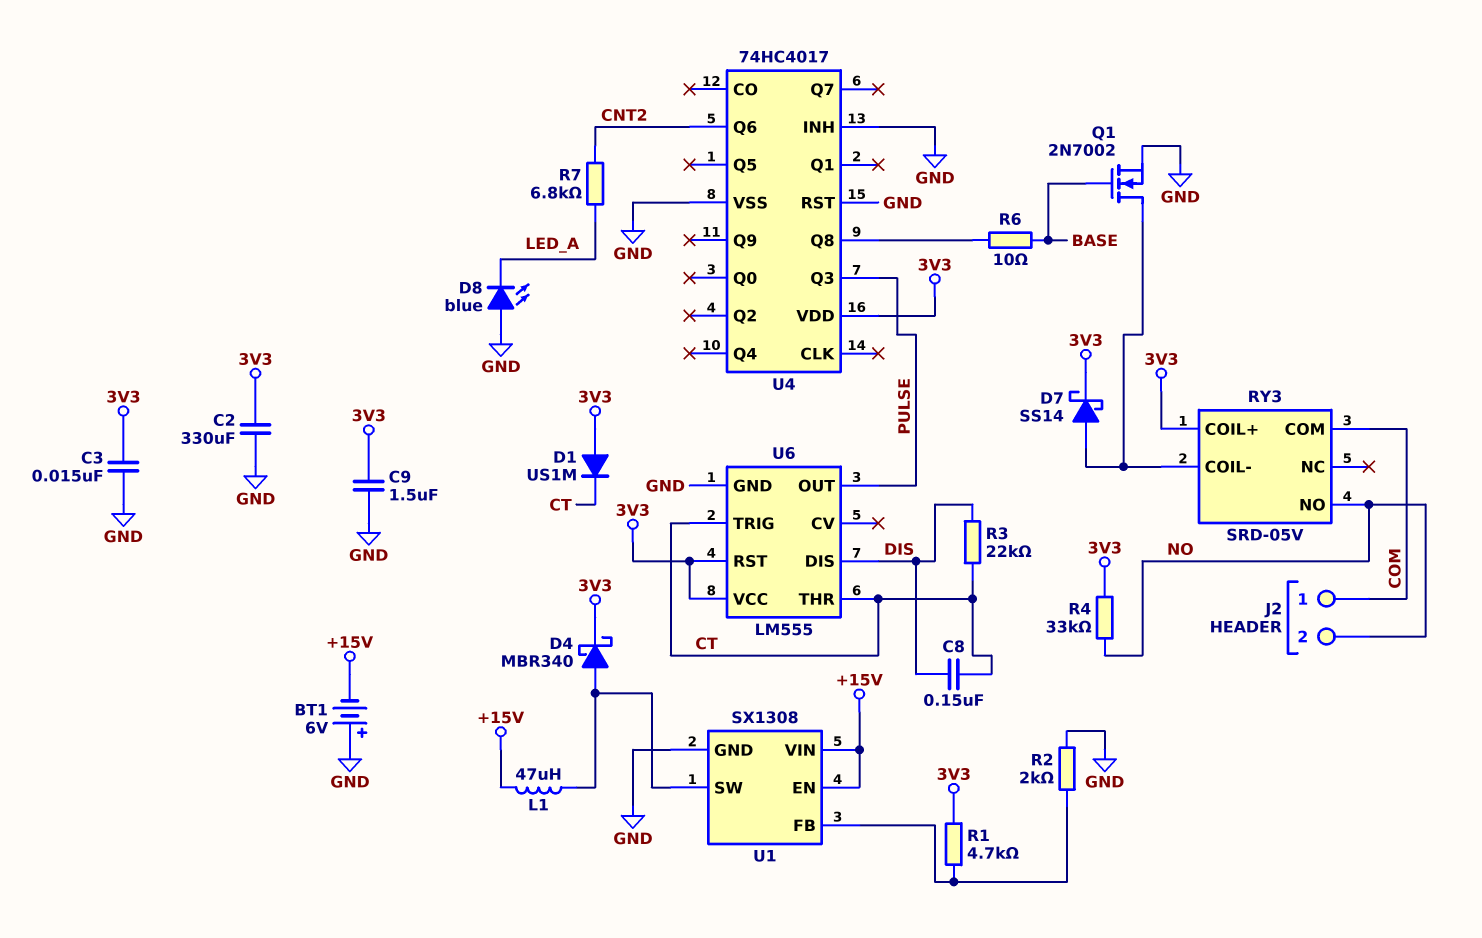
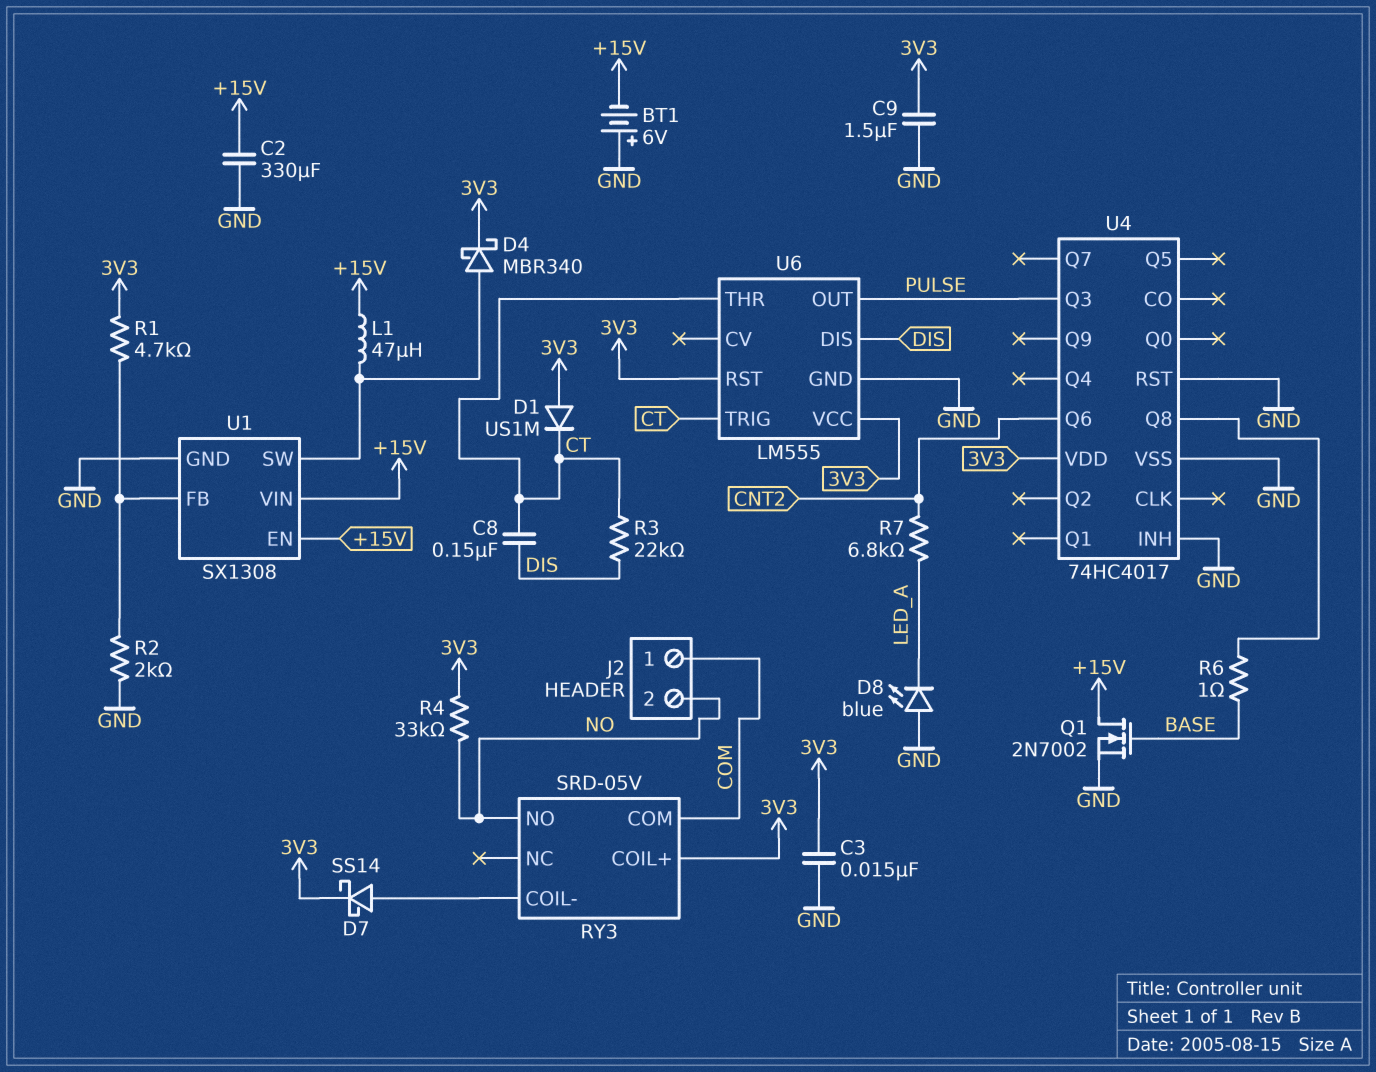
C2: 330uF (3V3, GND) -> 330uF (+15V, GND)
Q1: NMOS 2N7002 (G BASE, D RY3/COIL-, S GND) -> NMOS 2N7002 (G BASE, D +15V, S GND)
R6: 10 (BASE, U4/Q8) -> 1 (BASE, U4/Q8)

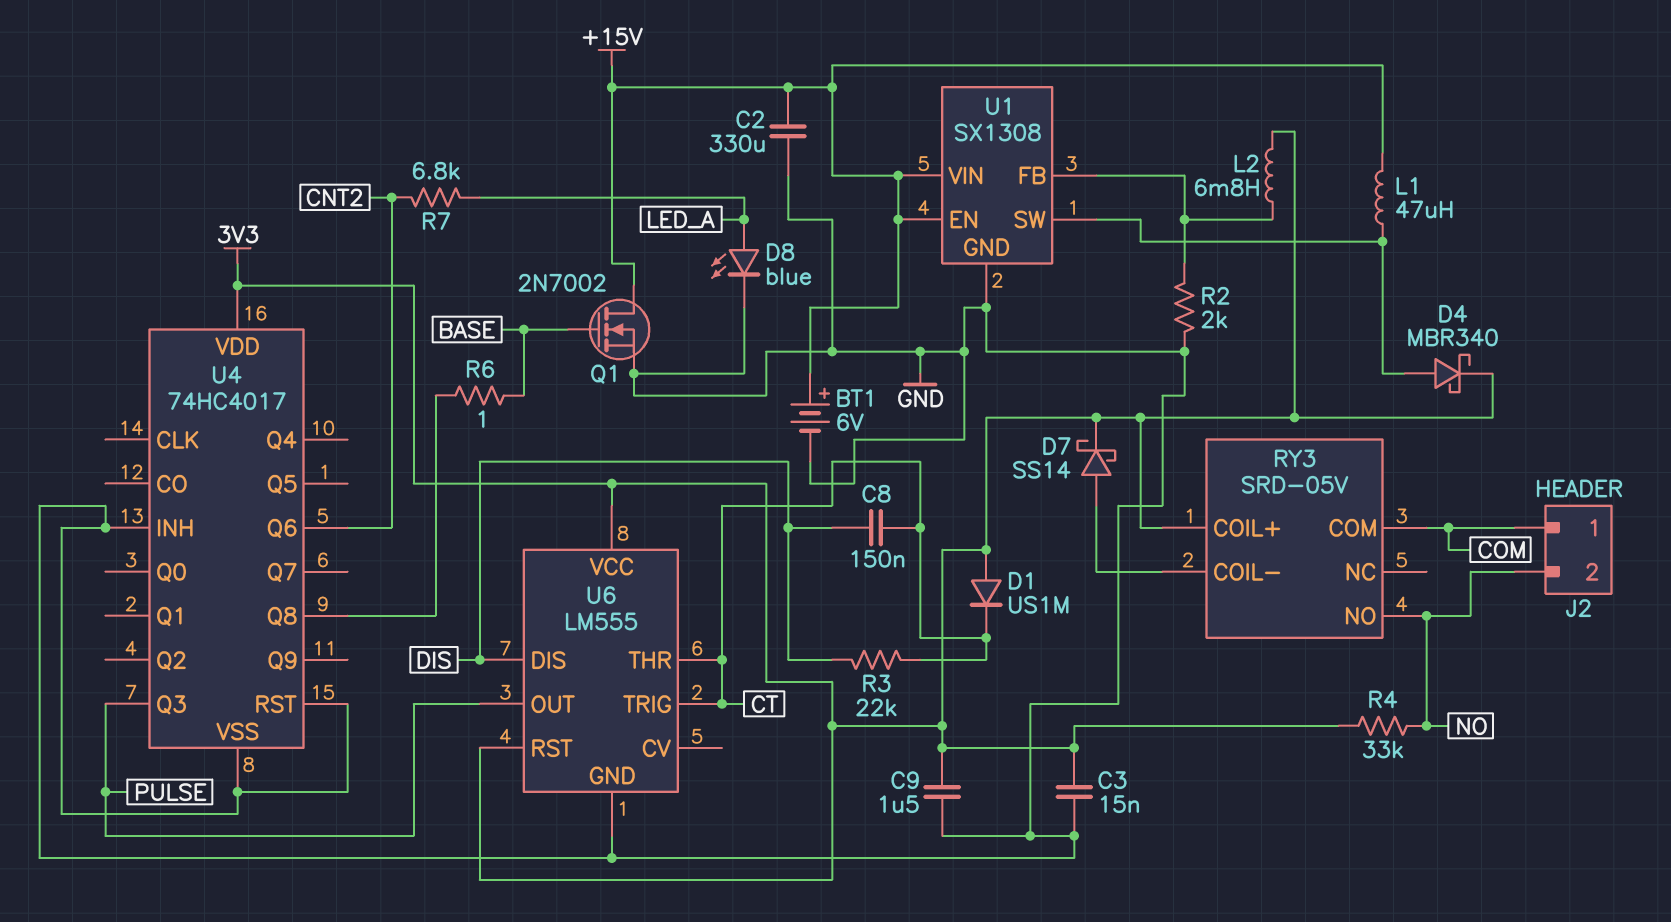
BT1: 6V (plus GND, minus +15V) -> 6V (plus +15V, minus GND)
D8: LED blue (A GND, K LED_A) -> LED blue (A LED_A, K GND)
L2: none -> 6.8mH (3V3, U1/FB)
R1: 4.7k (3V3, U1/FB) -> none

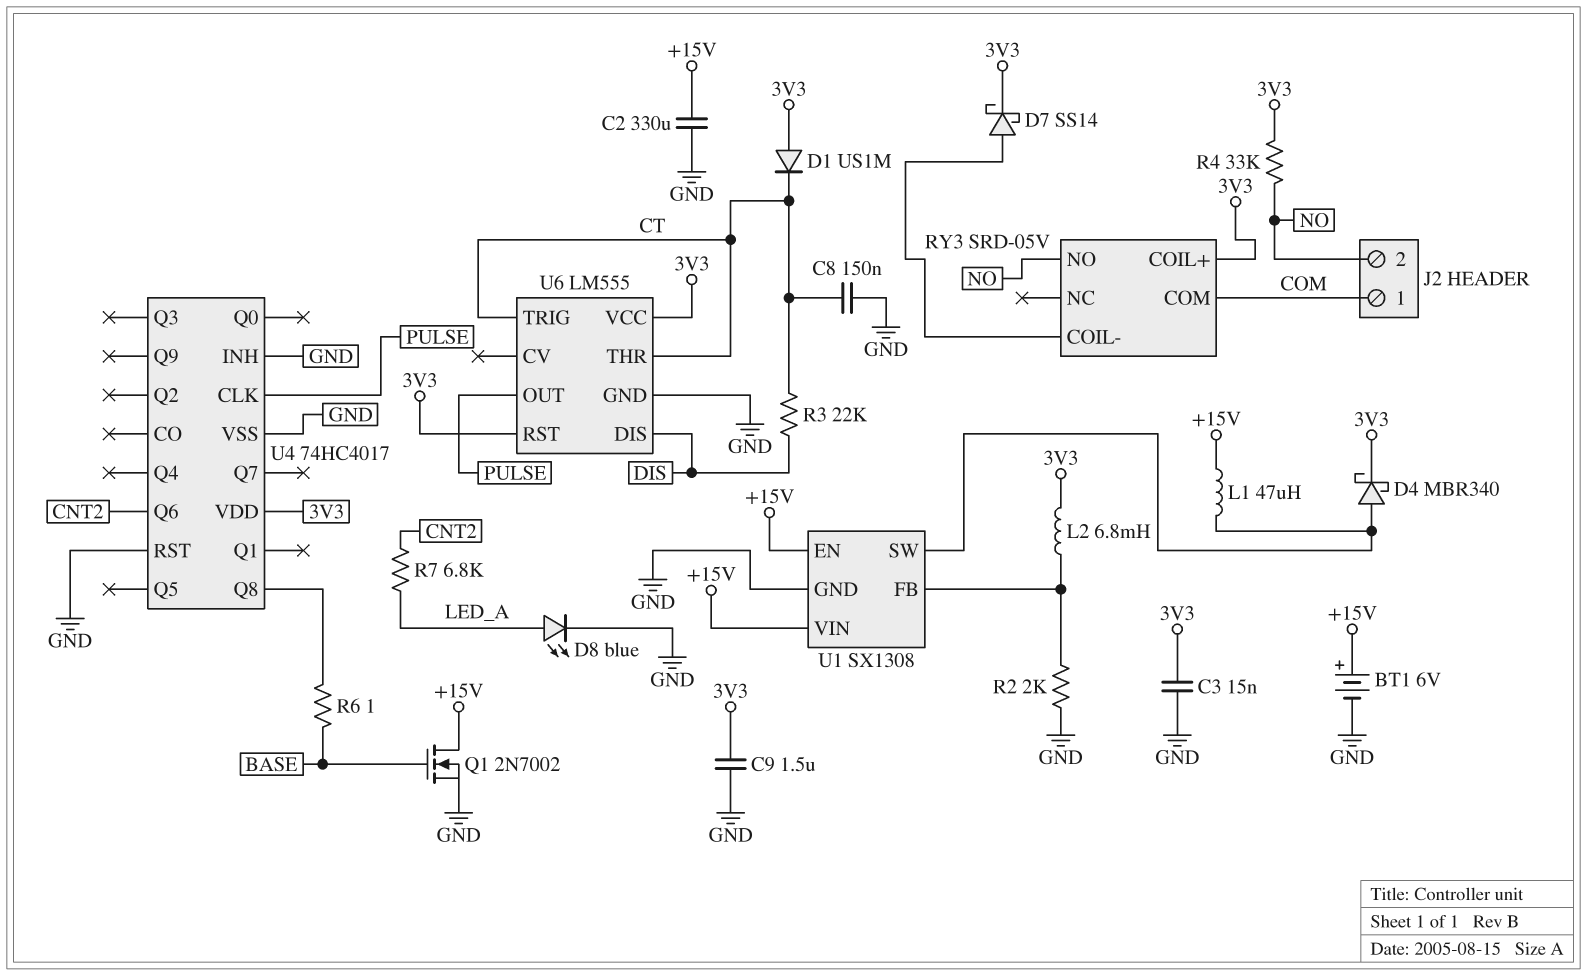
C8: 150nF (CT, DIS) -> 150nF (CT, GND)
U4 pin CLK: none -> PULSE
U4 pin Q3: PULSE -> none

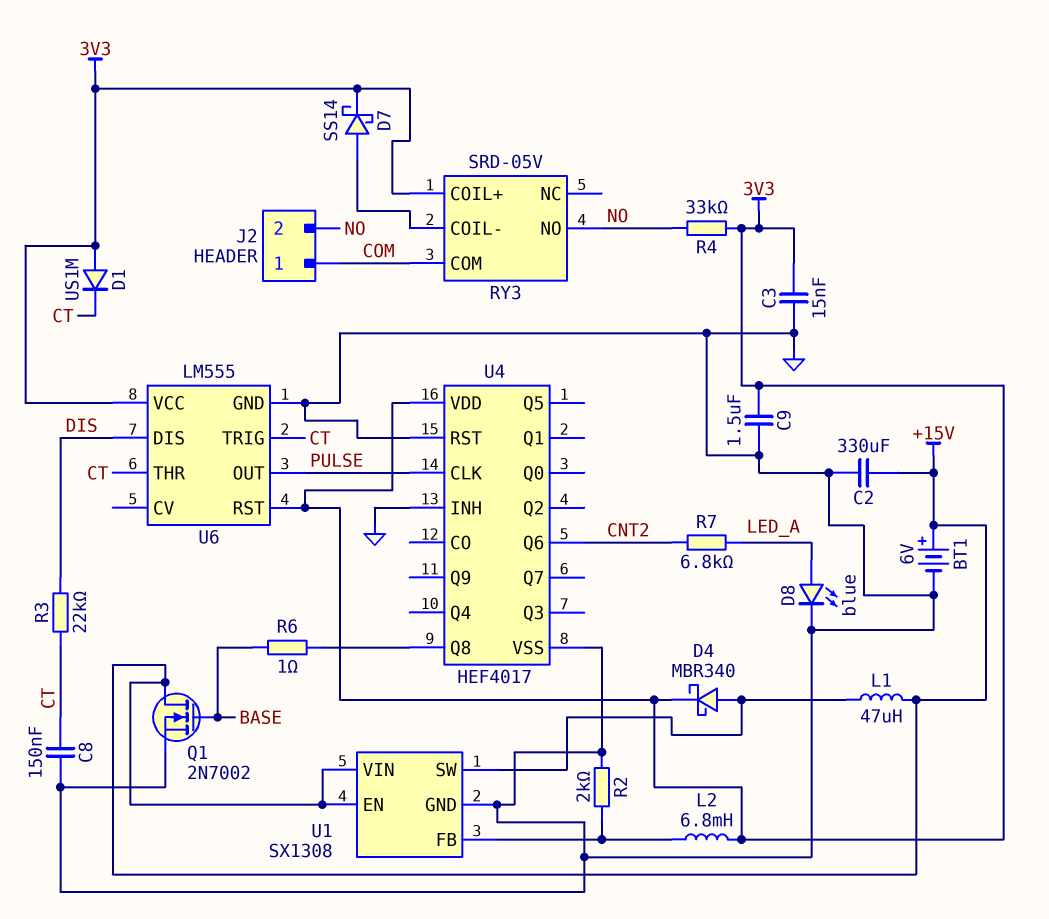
U4: 74HC4017 -> HEF4017

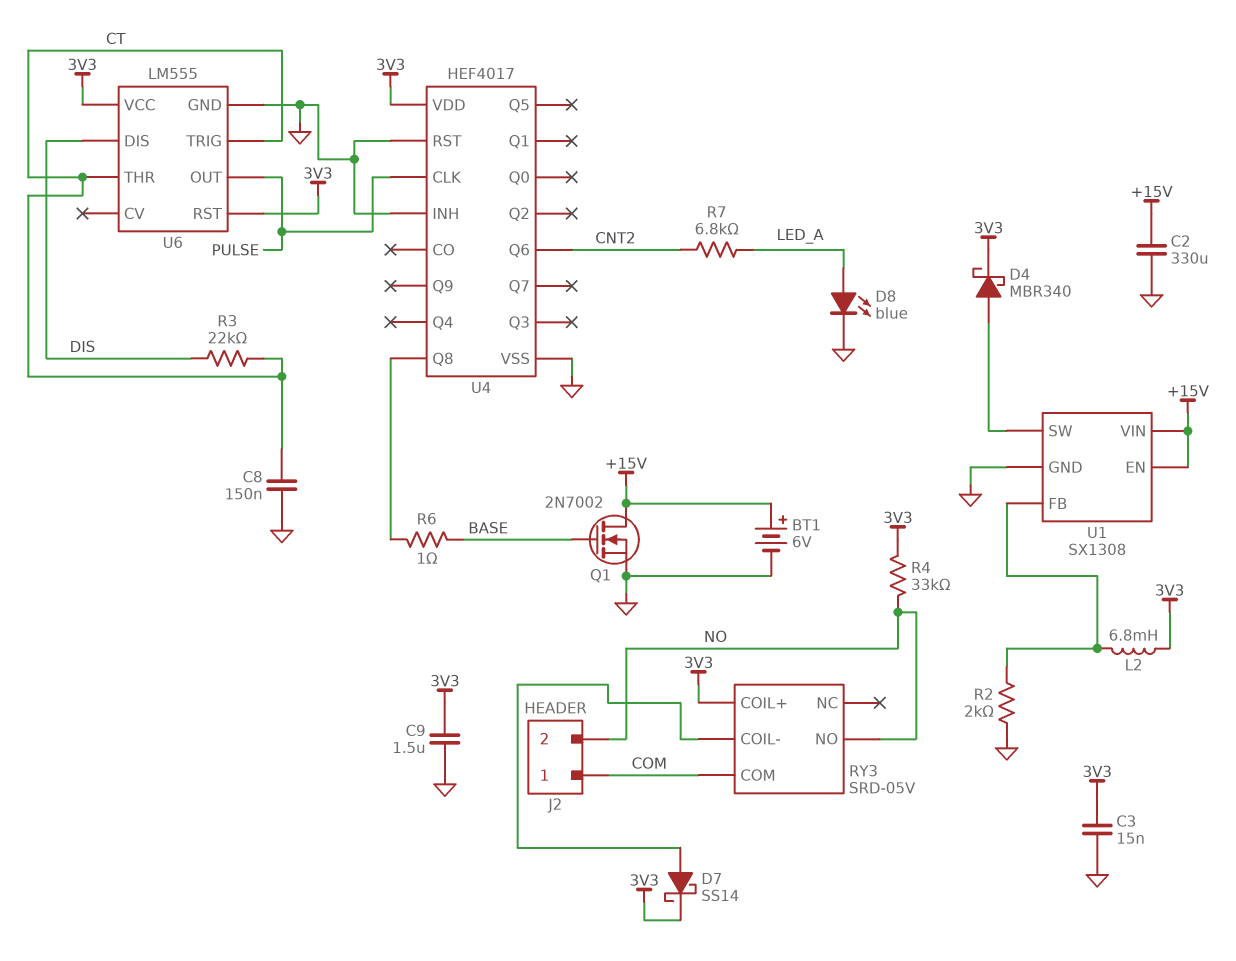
D1: diode US1M (A 3V3, K CT) -> none
L1: 47uH (+15V, U1/SW) -> none

